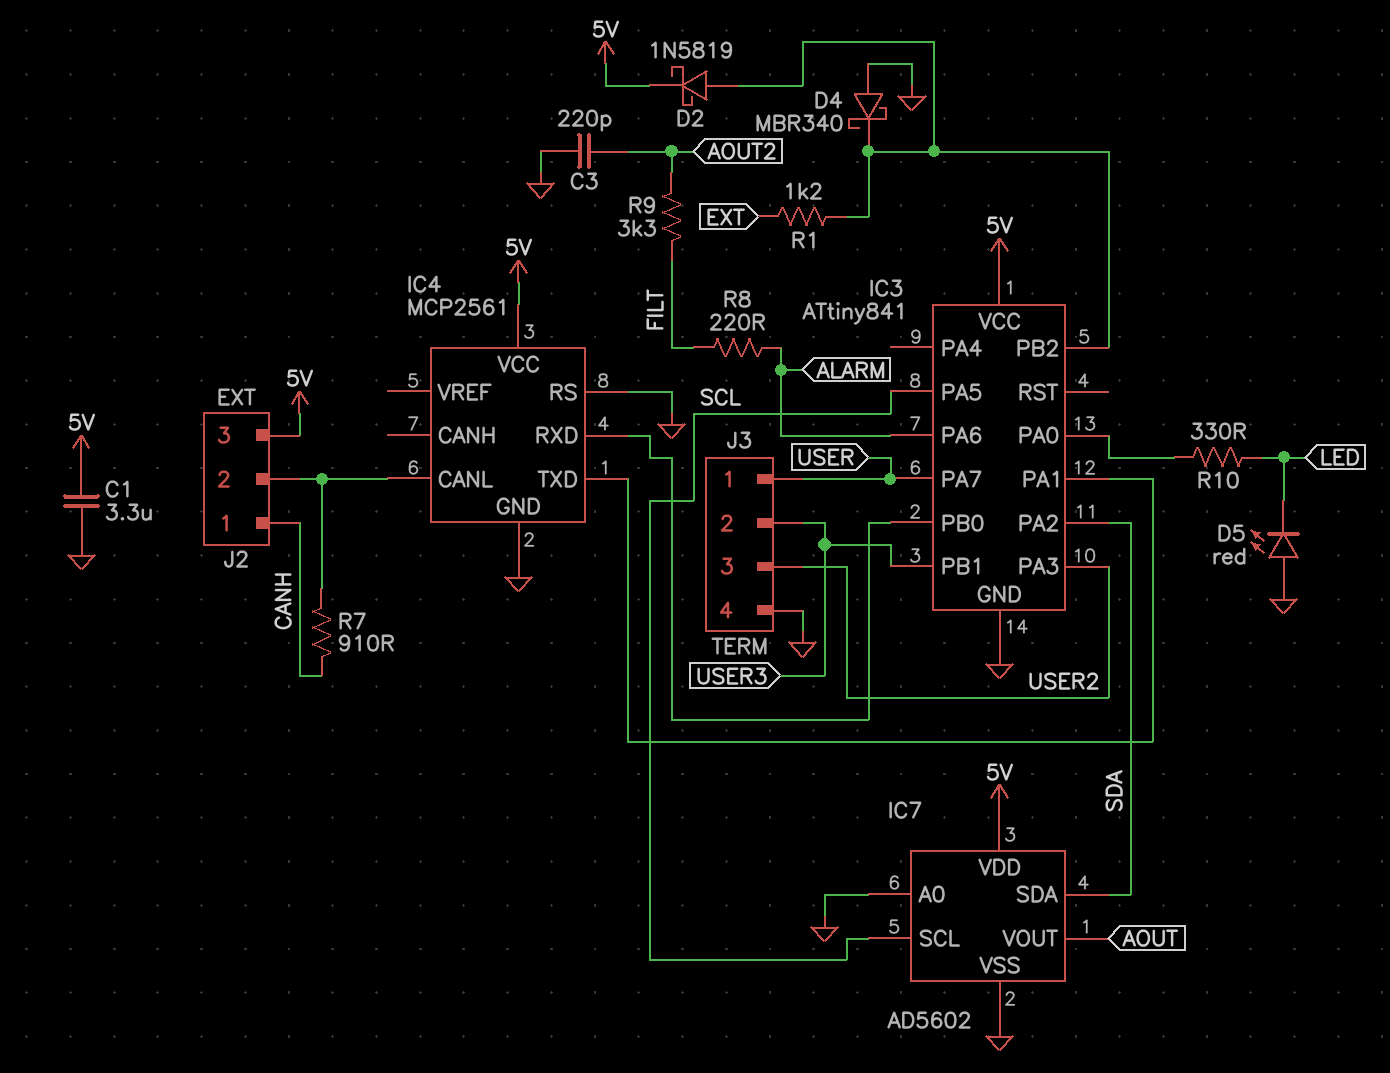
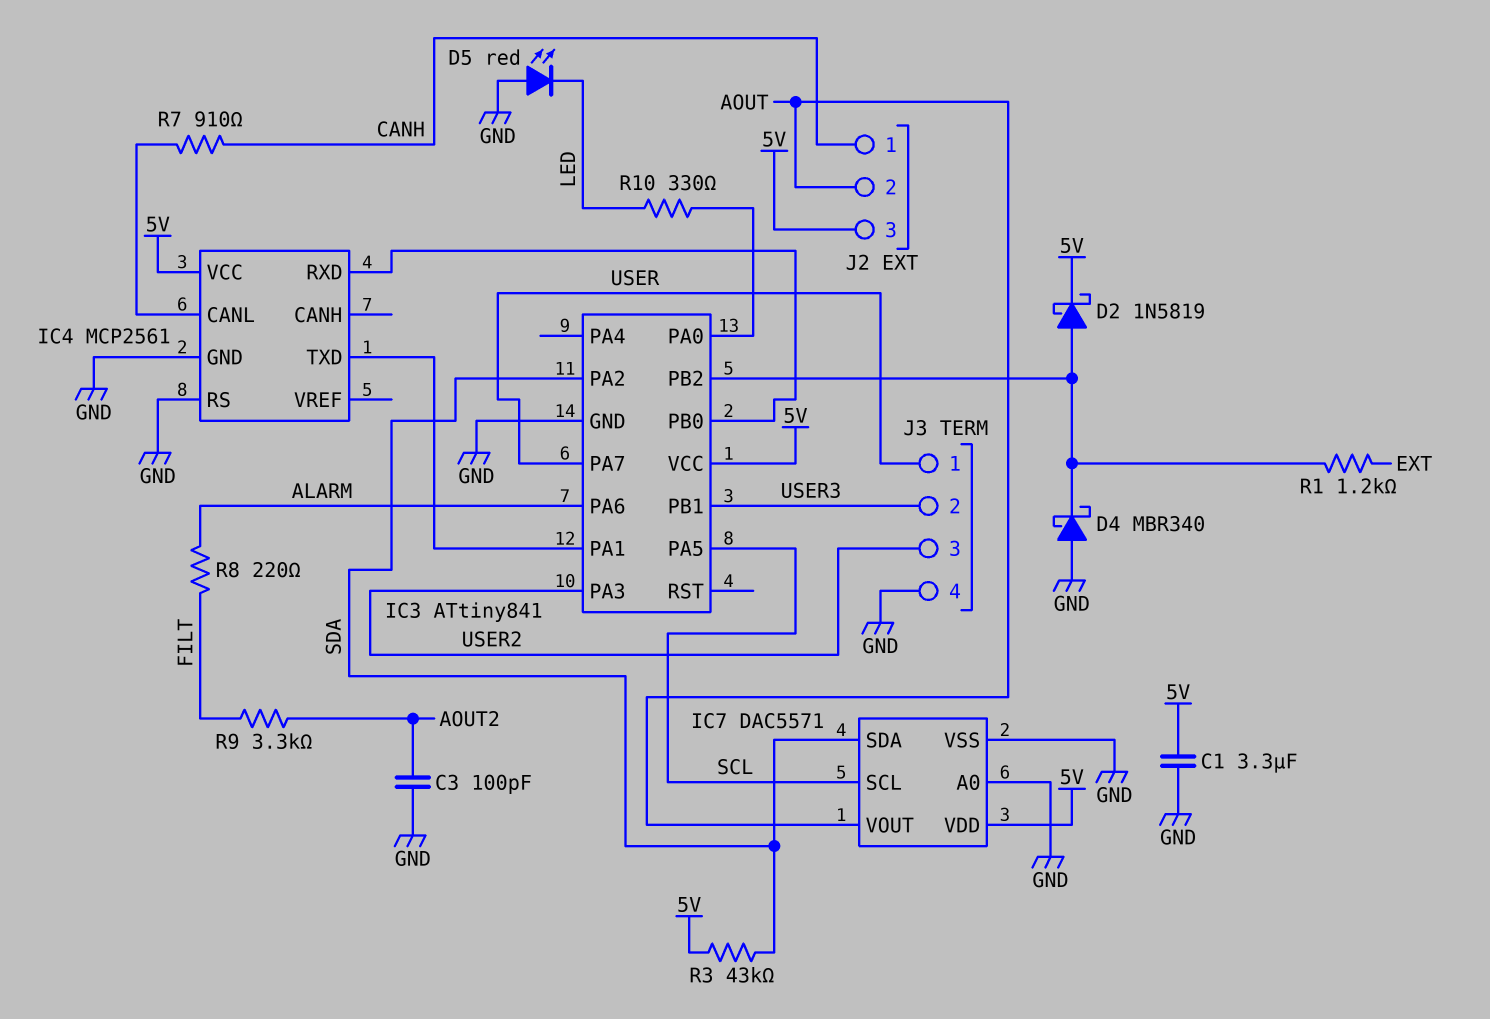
C3: 220pF (AOUT2, GND) -> 100pF (AOUT2, GND)
IC7: AD5602 -> DAC5571
J2 pin 2: IC4/CANL -> AOUT
R3: none -> 43k (5V, SDA)

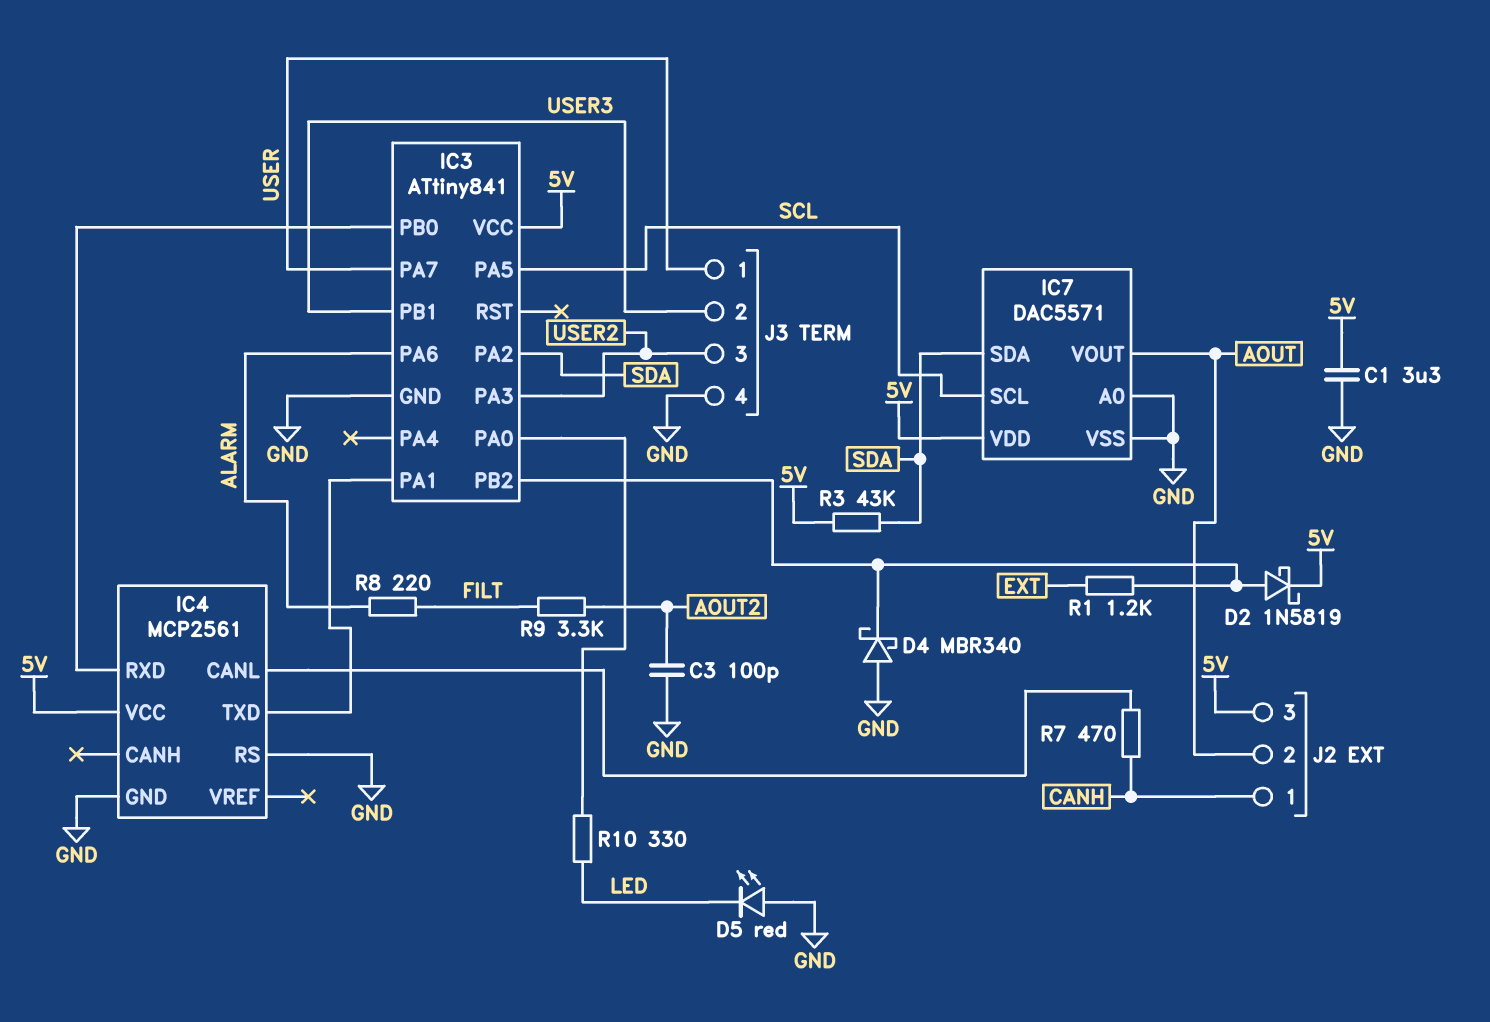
R7: 910 (CANH, IC4/CANL) -> 470 (CANH, IC4/CANL)

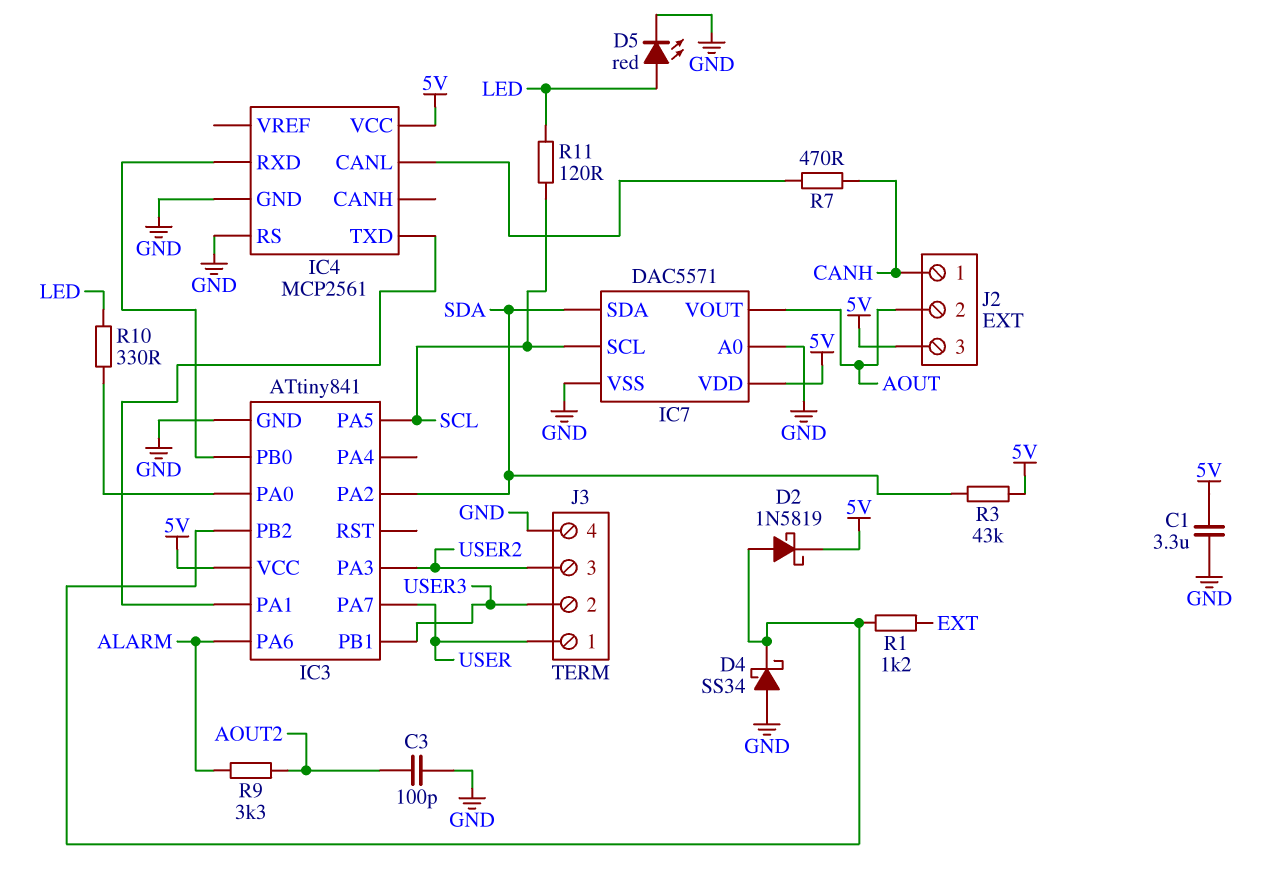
D4: schottky MBR340 (A GND, K IC3/PB2) -> schottky SS34 (A GND, K IC3/PB2)
D5: LED red (A GND, K LED) -> LED red (A LED, K GND)
R8: 220 (ALARM, FILT) -> none
R9: 3.3k (AOUT2, FILT) -> 3.3k (ALARM, AOUT2)
R11: none -> 120 (LED, SCL)

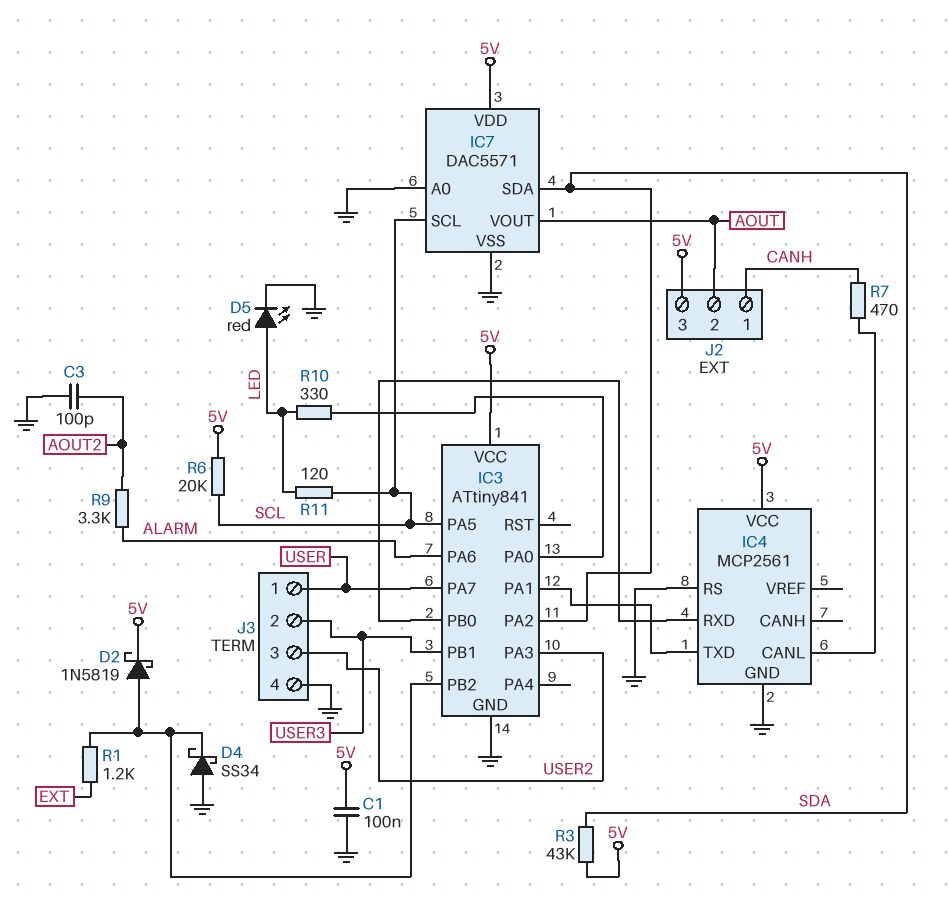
C1: 3.3uF (5V, GND) -> 100nF (5V, GND)
R6: none -> 20k (5V, SCL)

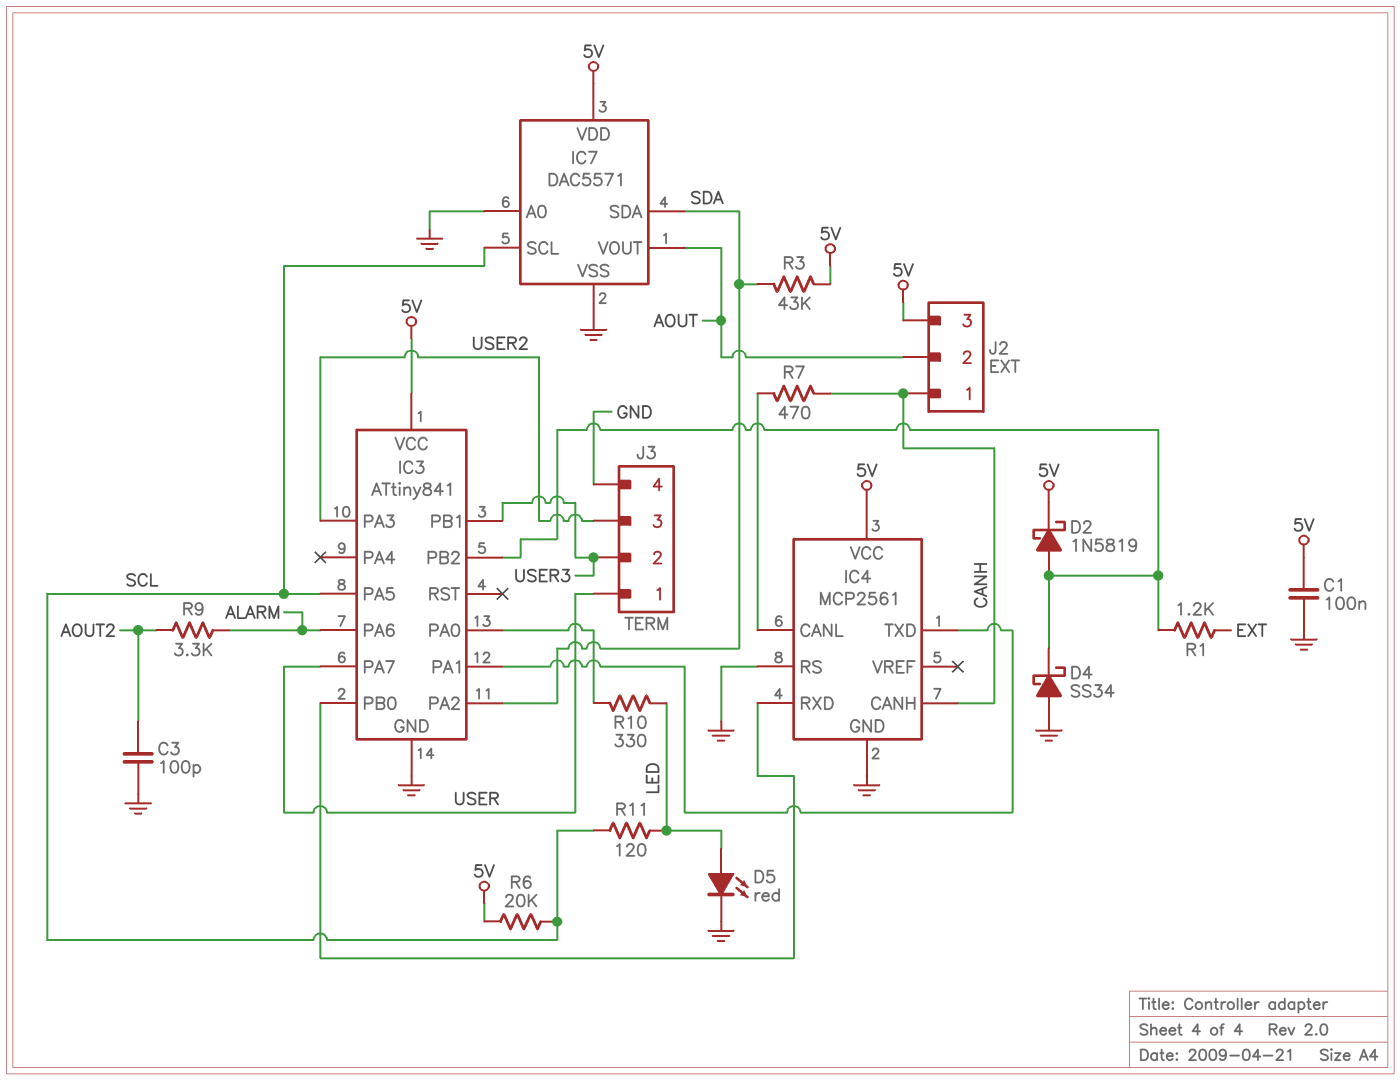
IC4 pin CANH: none -> CANH

